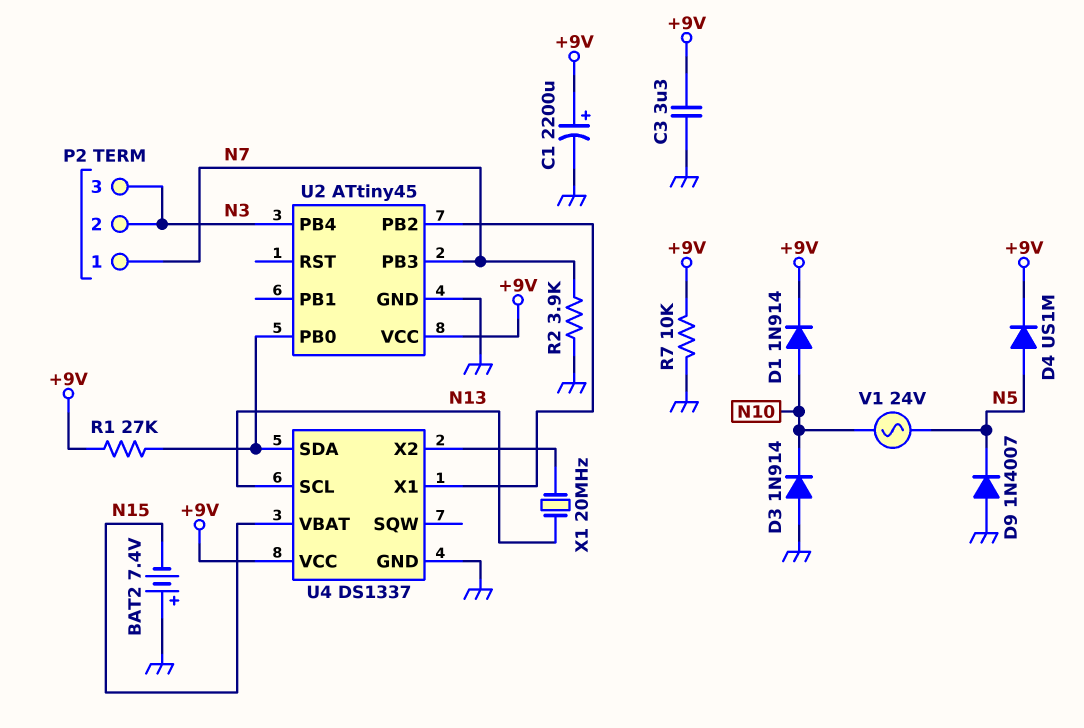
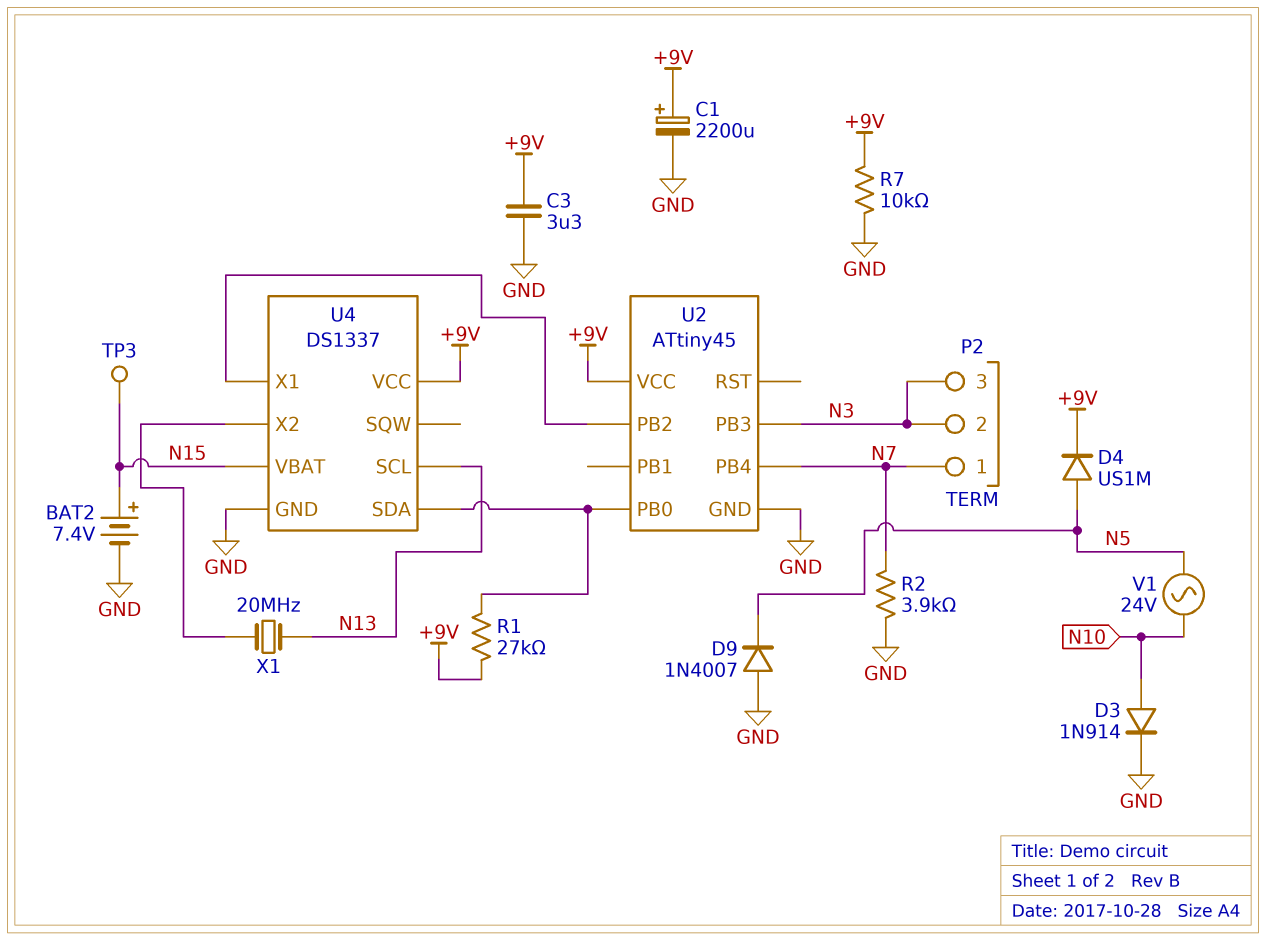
BAT2: 7.4V (plus GND, minus N15) -> 7.4V (plus N15, minus GND)
D1: diode 1N914 (A N10, K +9V) -> none
D3: diode 1N914 (A GND, K N10) -> diode 1N914 (A N10, K GND)
TP3: none -> test point (N15)
U2 pin PB3: N7 -> N3
U2 pin PB4: N3 -> N7

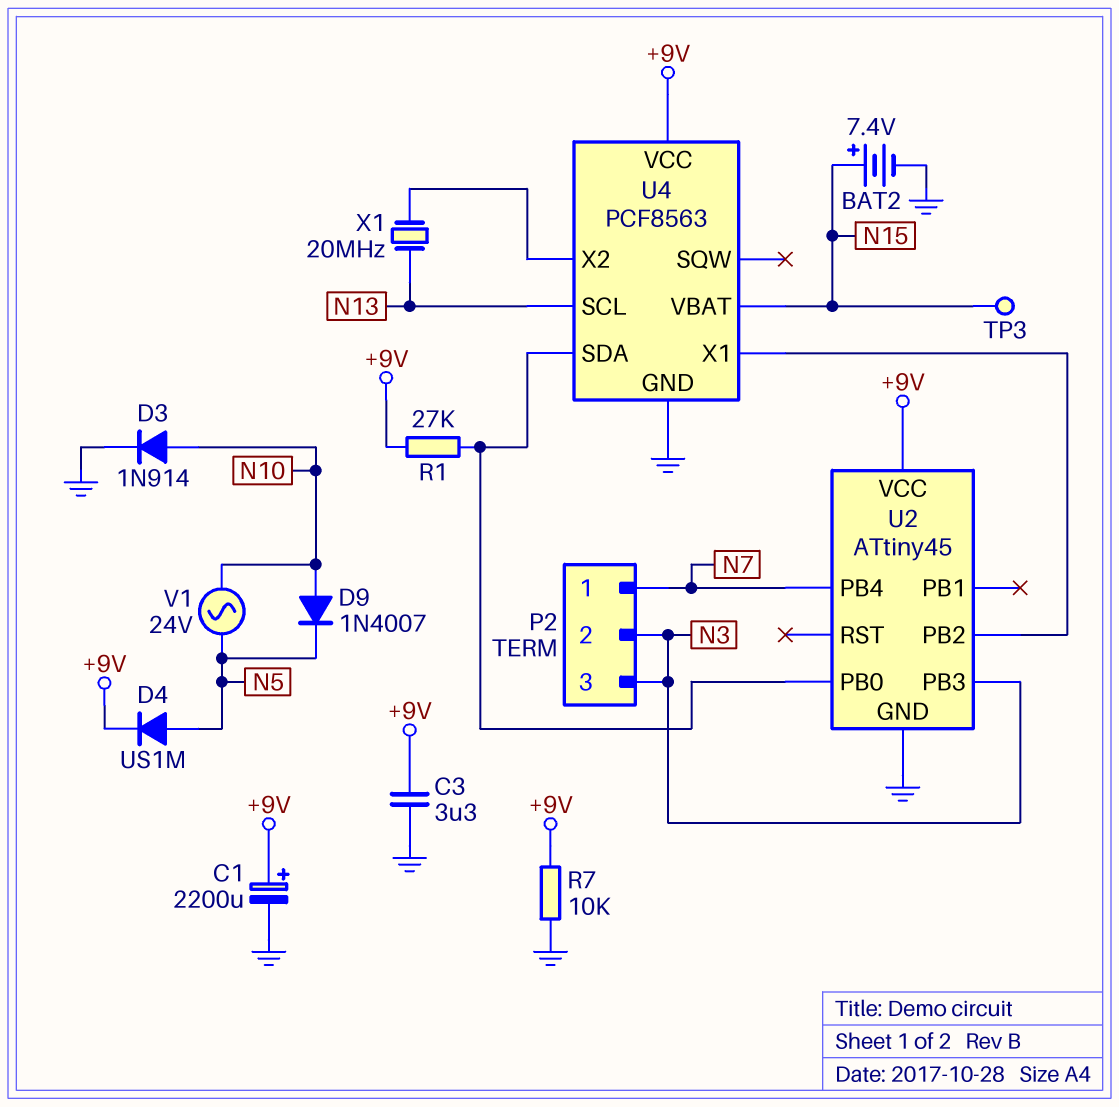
D9: diode 1N4007 (A GND, K N5) -> diode 1N4007 (A N10, K N5)
R2: 3.9k (GND, N7) -> none
U4: DS1337 -> PCF8563

